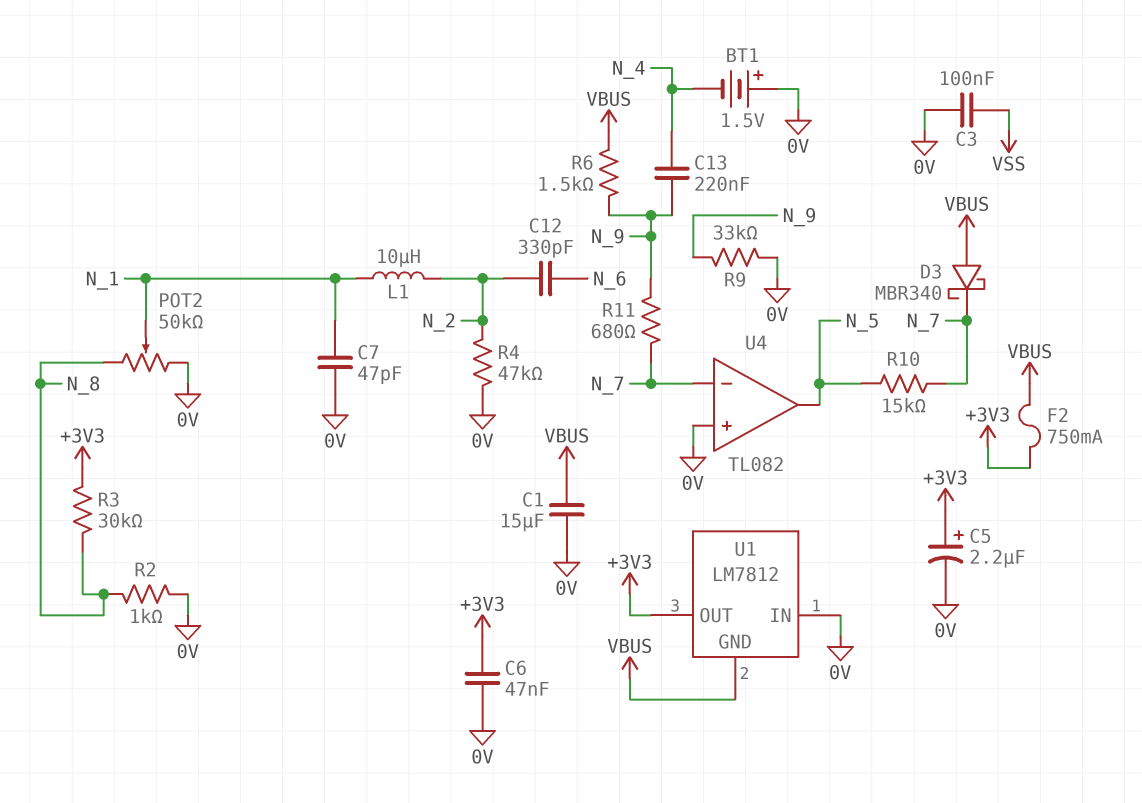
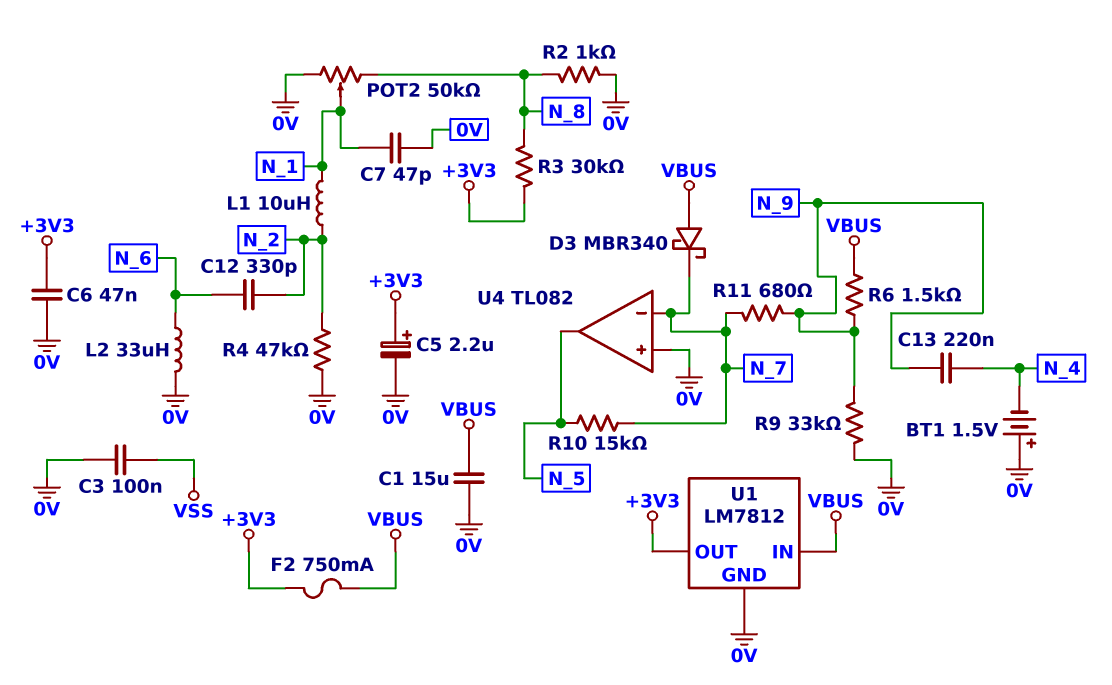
L2: none -> 33uH (0V, N_6)
U1 pin GND: VBUS -> 0V
U1 pin IN: 0V -> VBUS

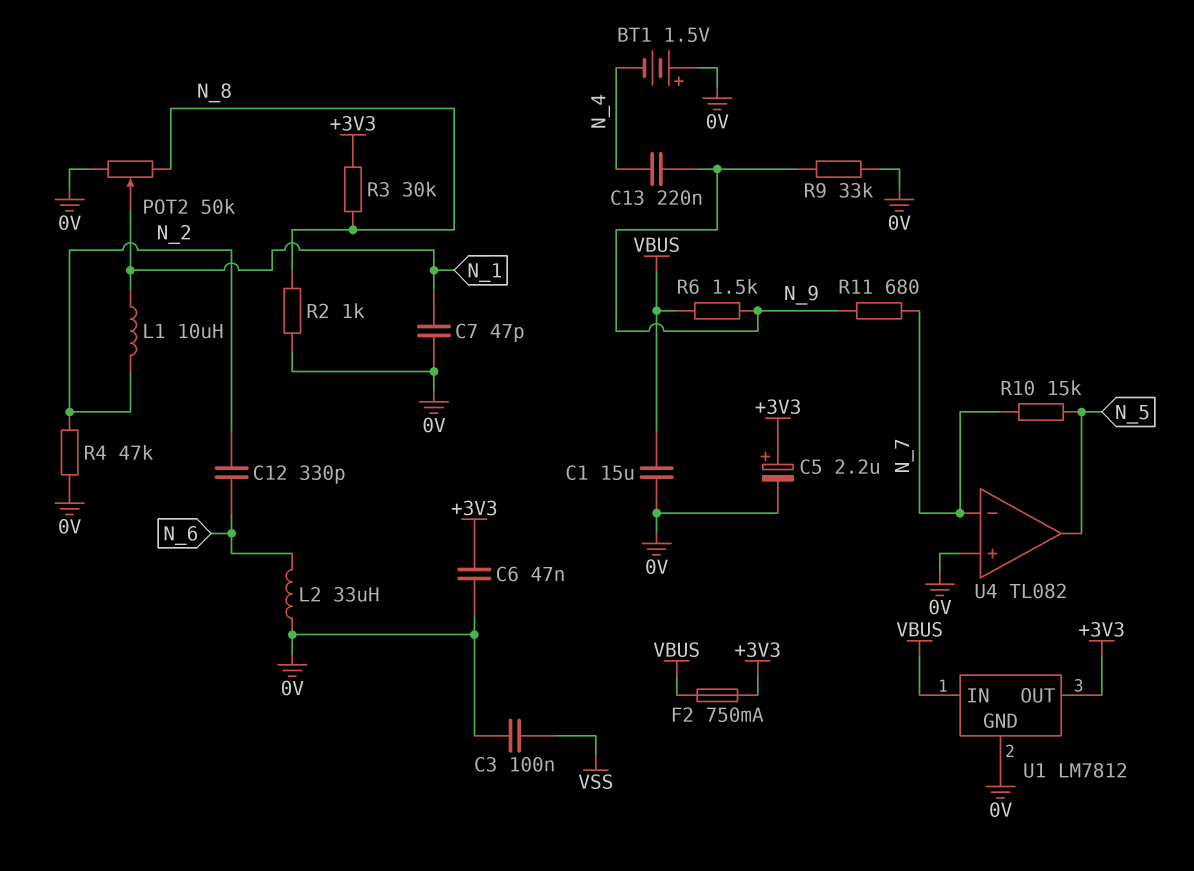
D3: schottky MBR340 (A VBUS, K N_7) -> none

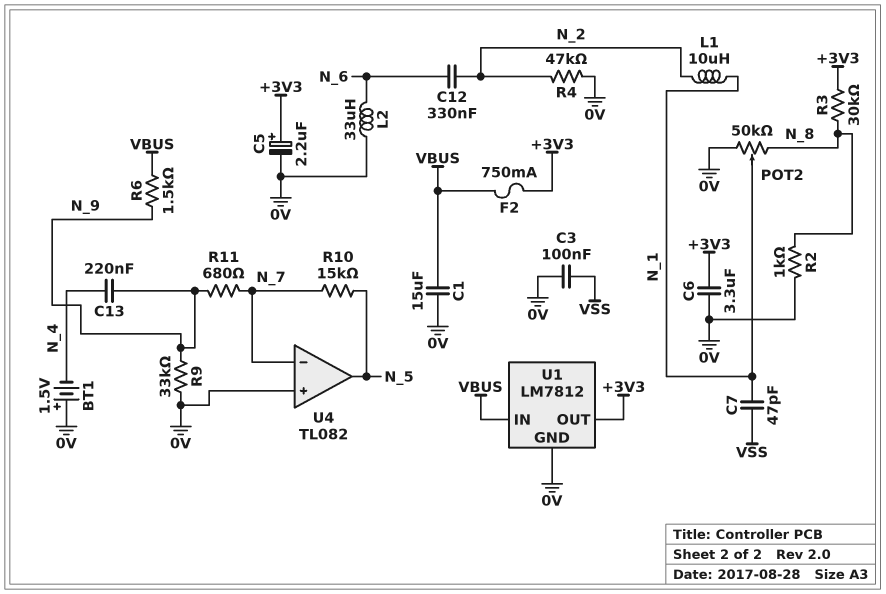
C6: 47nF (+3V3, 0V) -> 3.3uF (+3V3, 0V)
C7: 47pF (0V, N_1) -> 47pF (N_1, VSS)
C12: 330pF (N_2, N_6) -> 330nF (N_2, N_6)

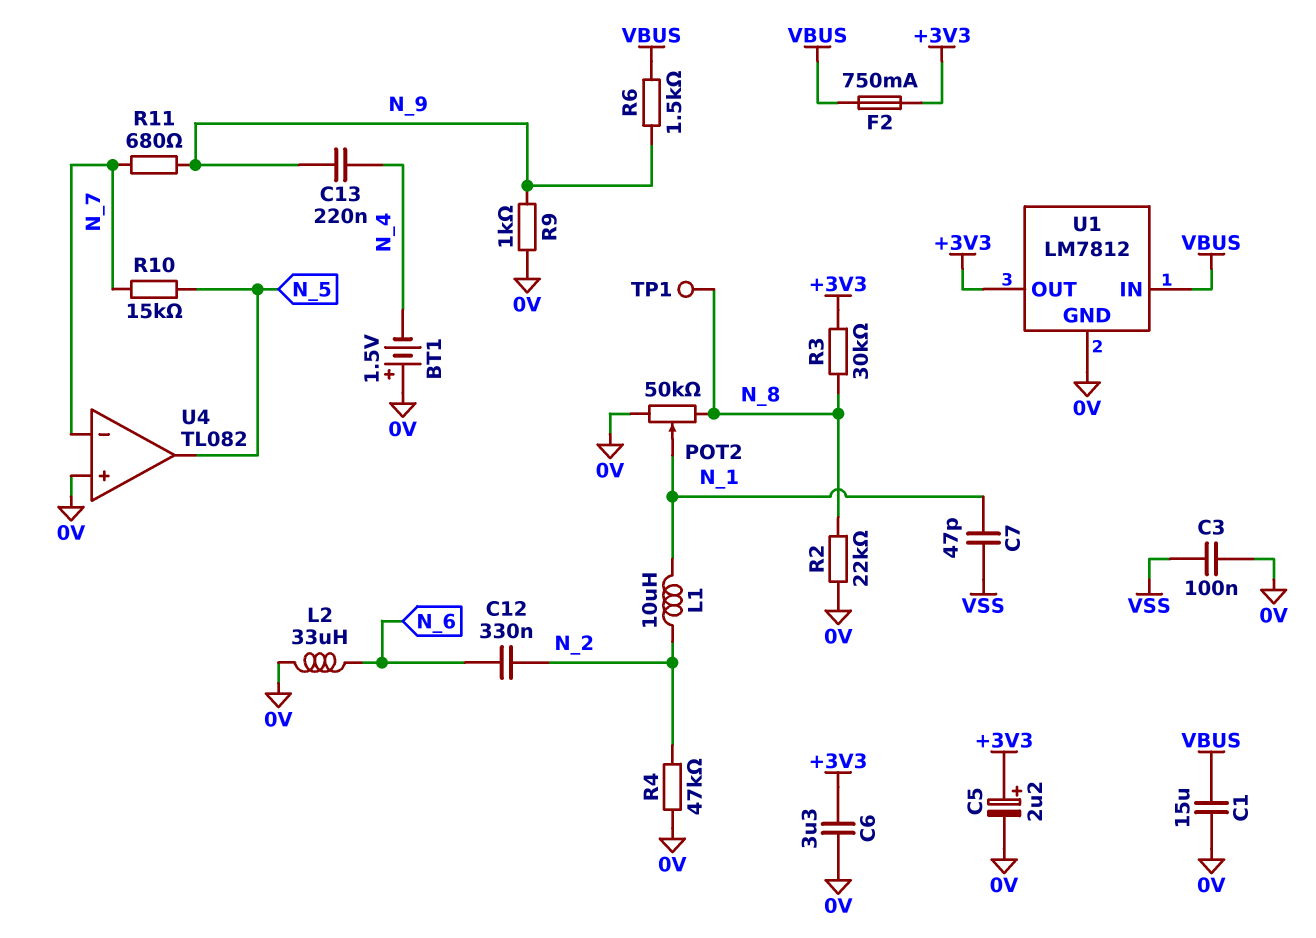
R2: 1k (0V, N_8) -> 22k (0V, N_8)
R9: 33k (0V, N_9) -> 1k (0V, N_9)
TP1: none -> test point (N_8)

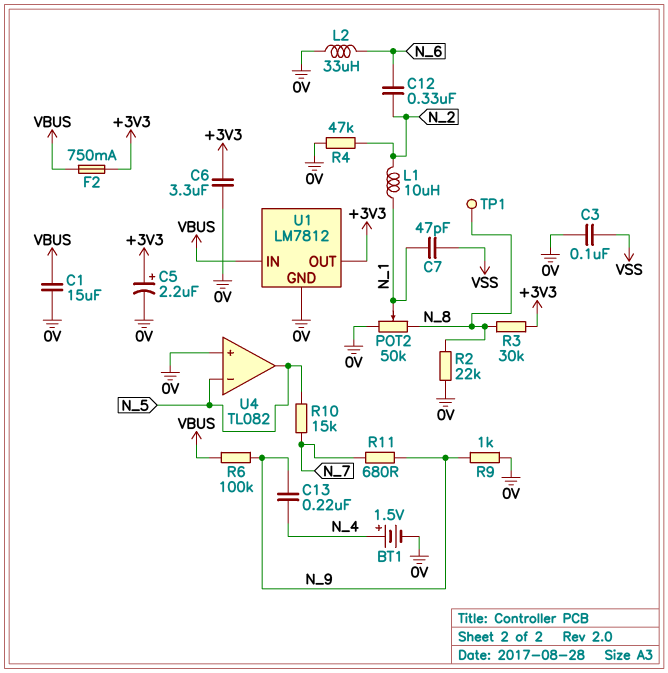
BT1: 1.5V (plus 0V, minus N_4) -> 1.5V (plus N_4, minus 0V)
R6: 1.5k (N_9, VBUS) -> 100k (N_9, VBUS)
U4 pin in-: N_7 -> N_5

